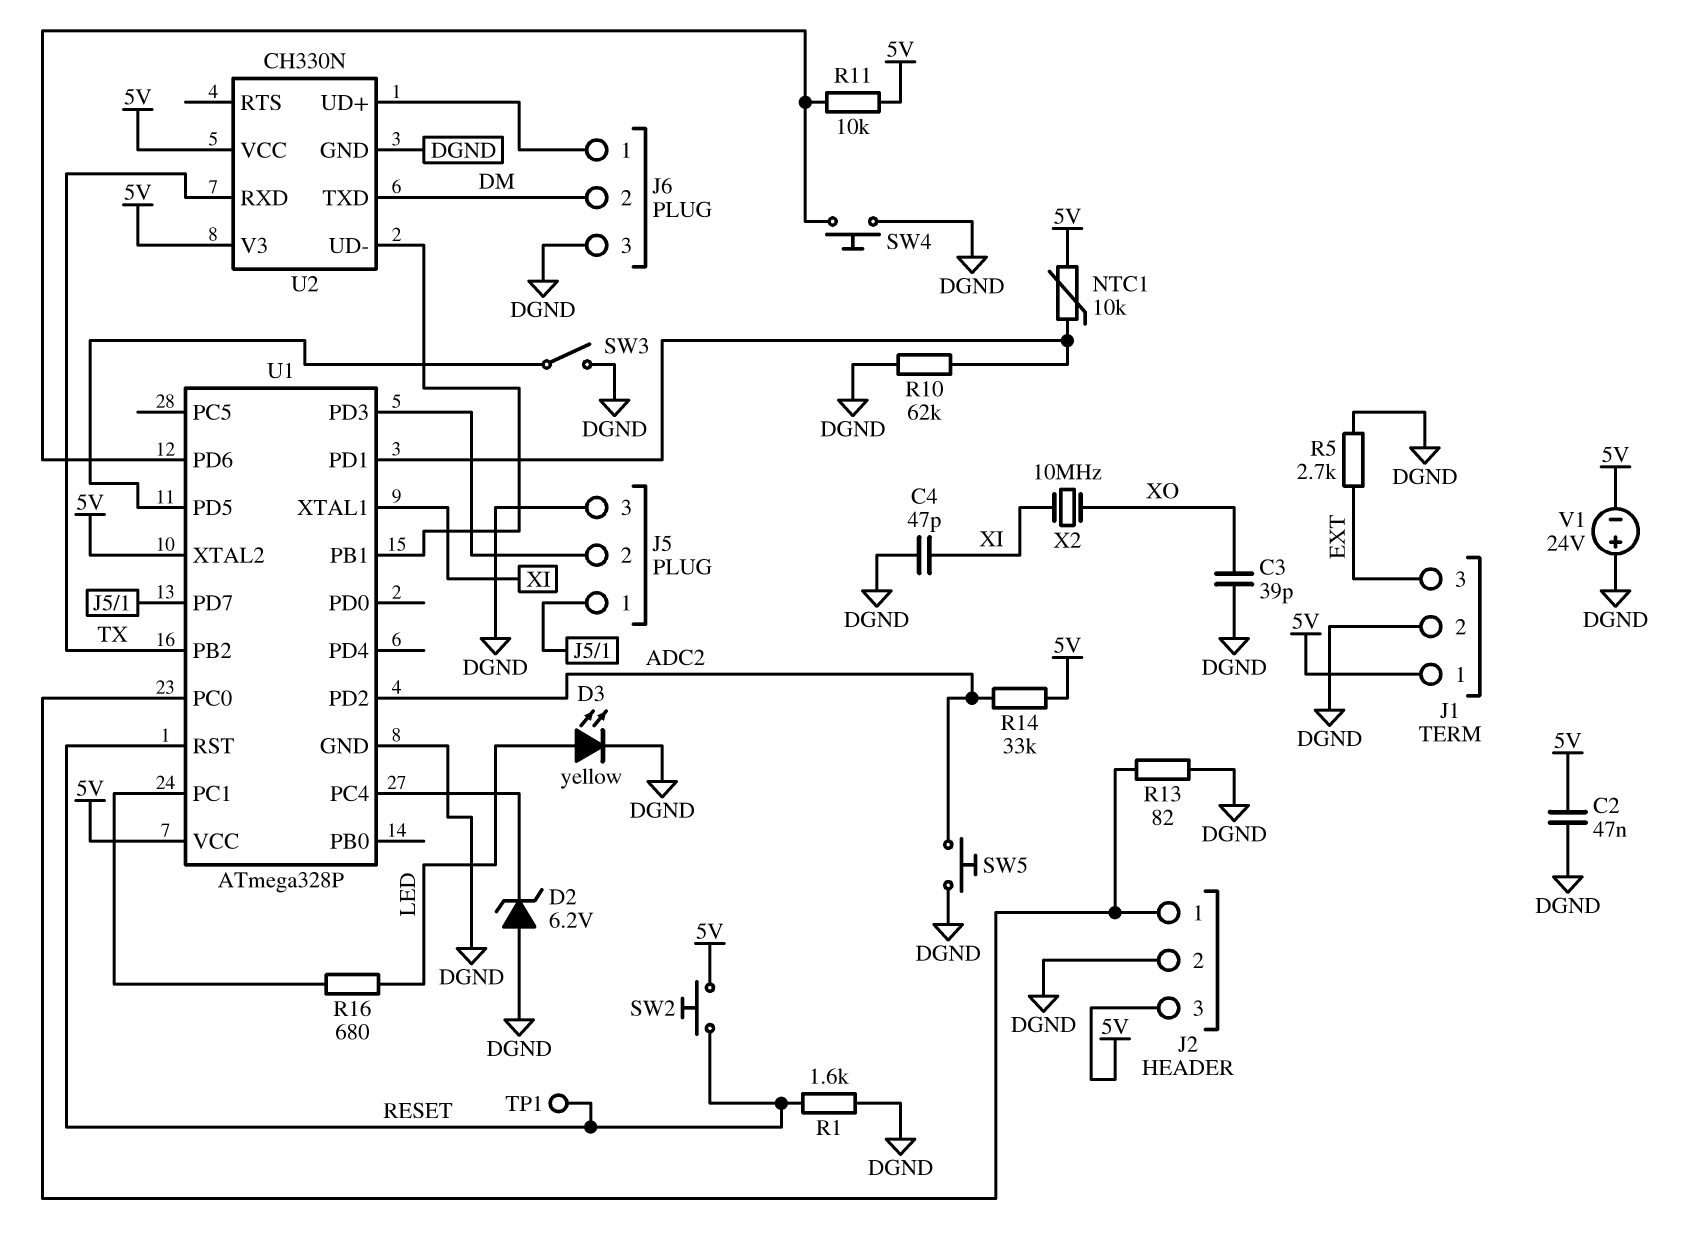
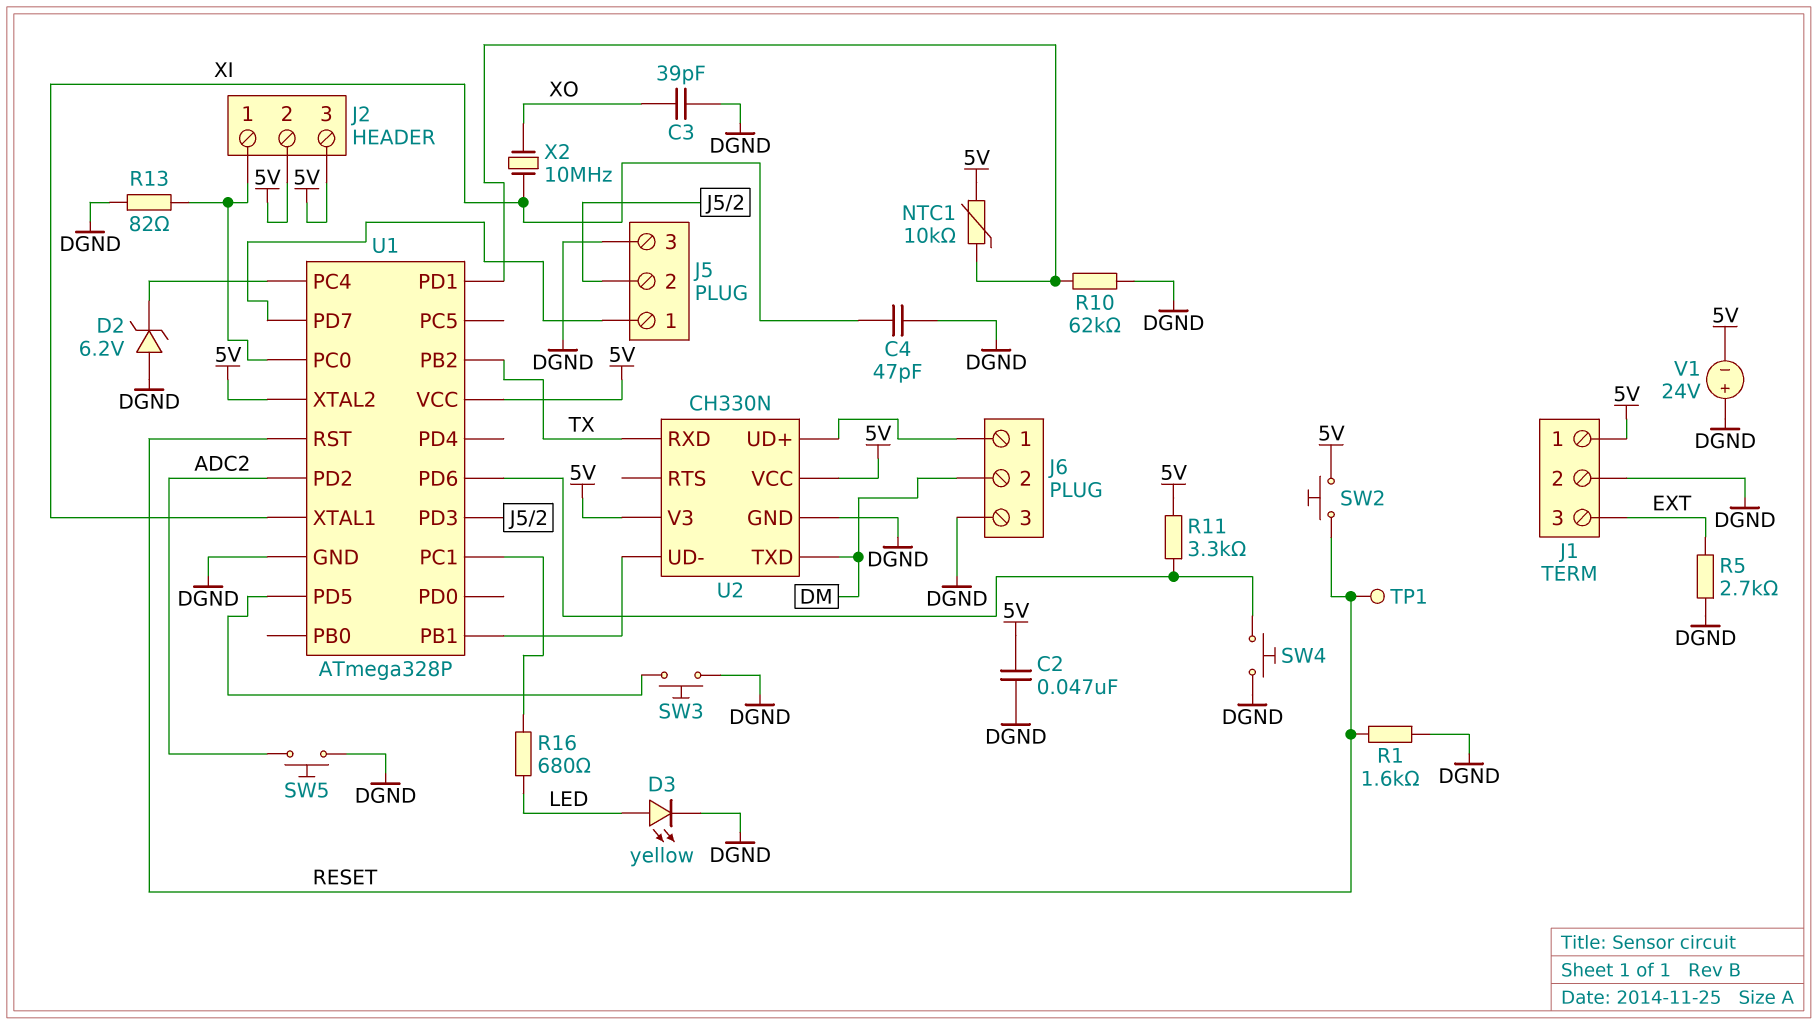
J2 pin 2: DGND -> 5V
R11: 10k (5V, U1/PD6) -> 3.3k (5V, U1/PD6)
R14: 33k (5V, ADC2) -> none
SW3: switch (DGND, U1/PD5) -> button (DGND, U1/PD5)

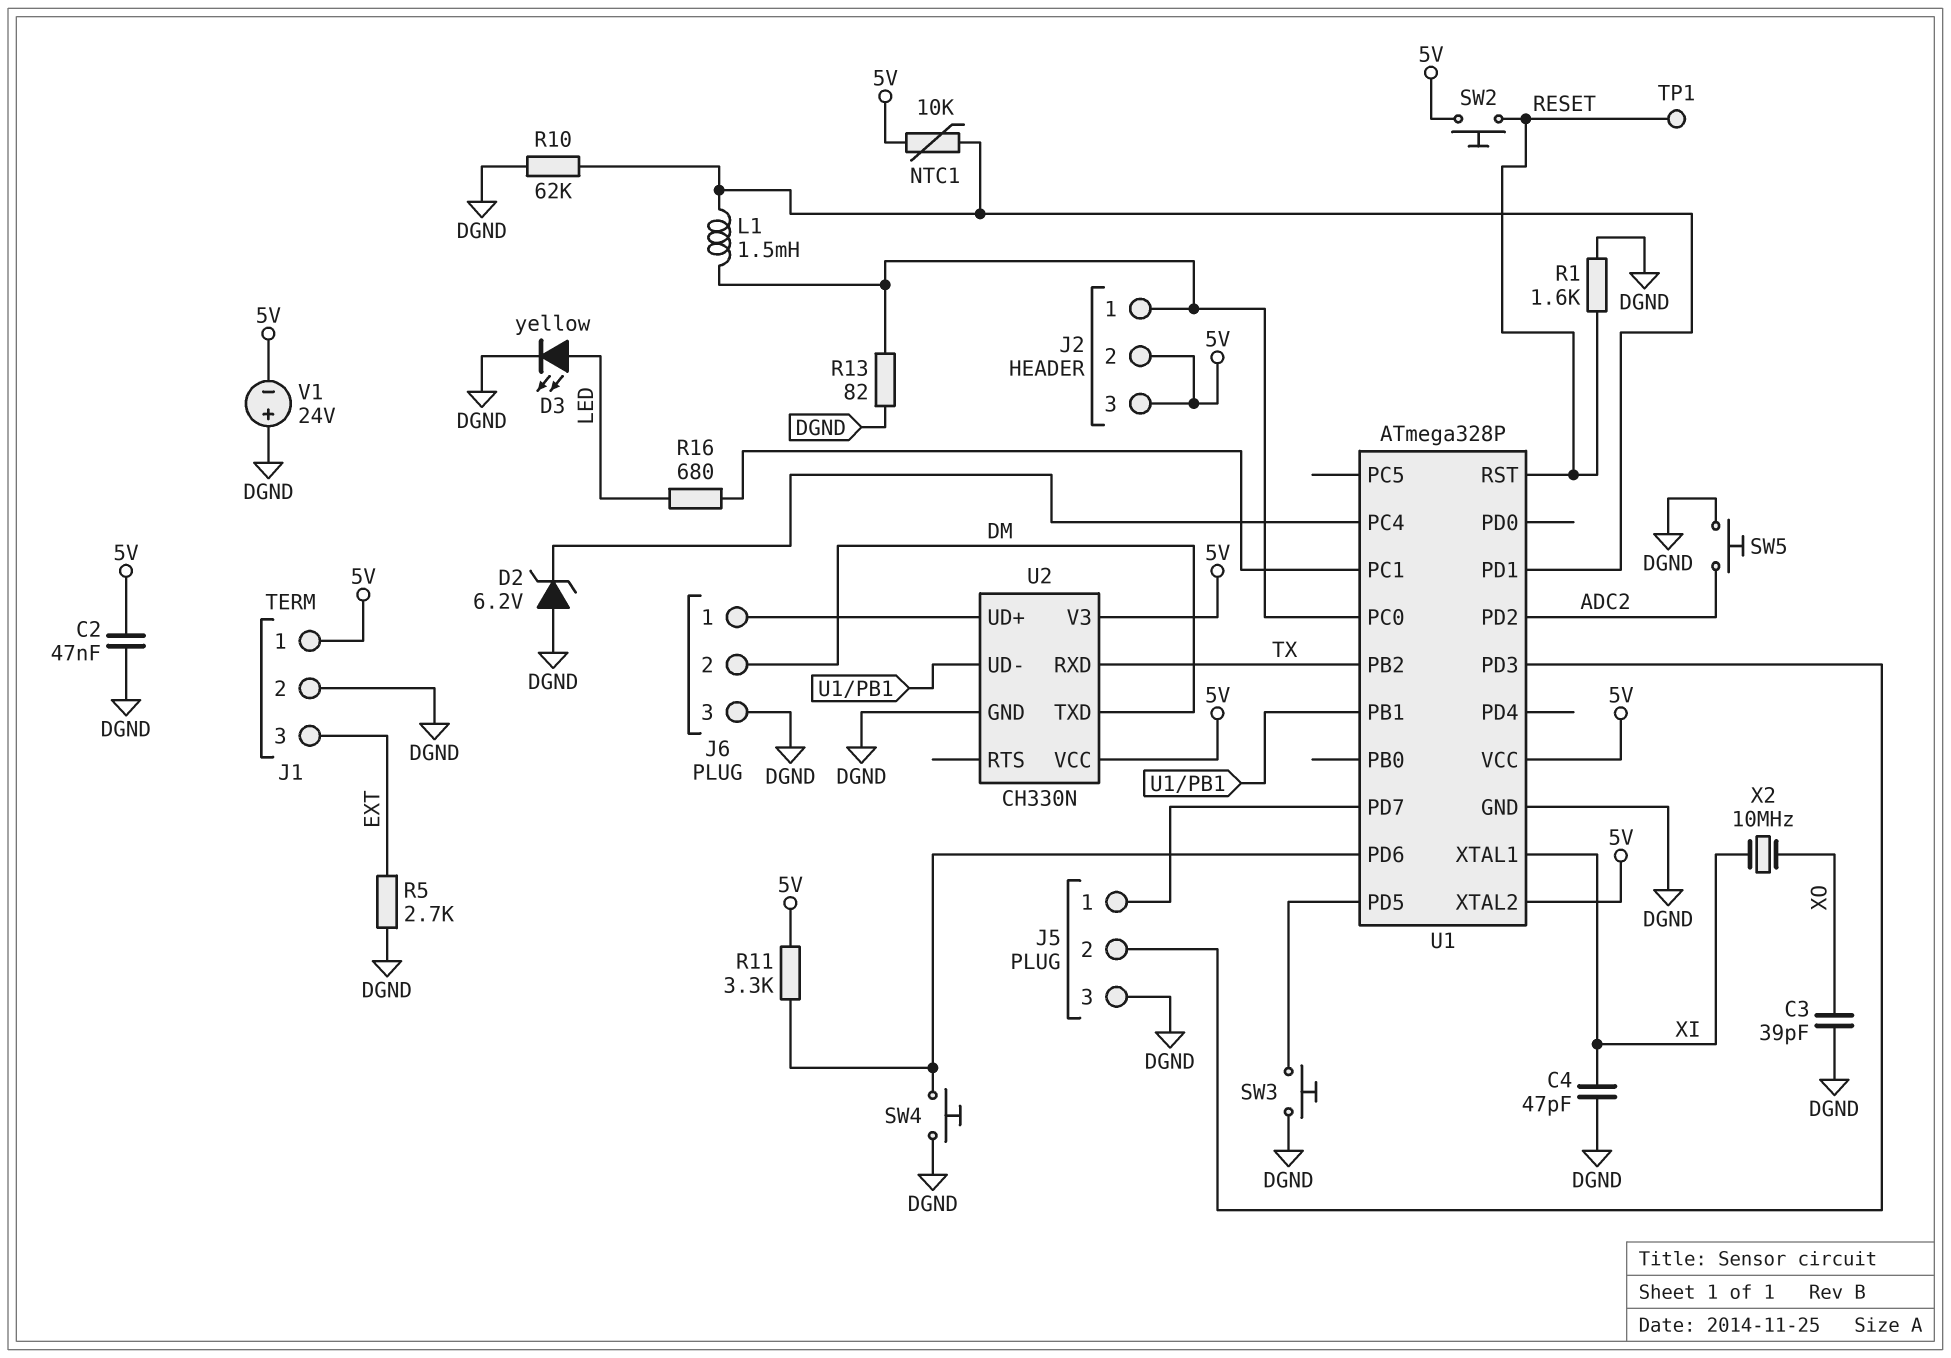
L1: none -> 1.5mH (J2/1, U1/PD1)

